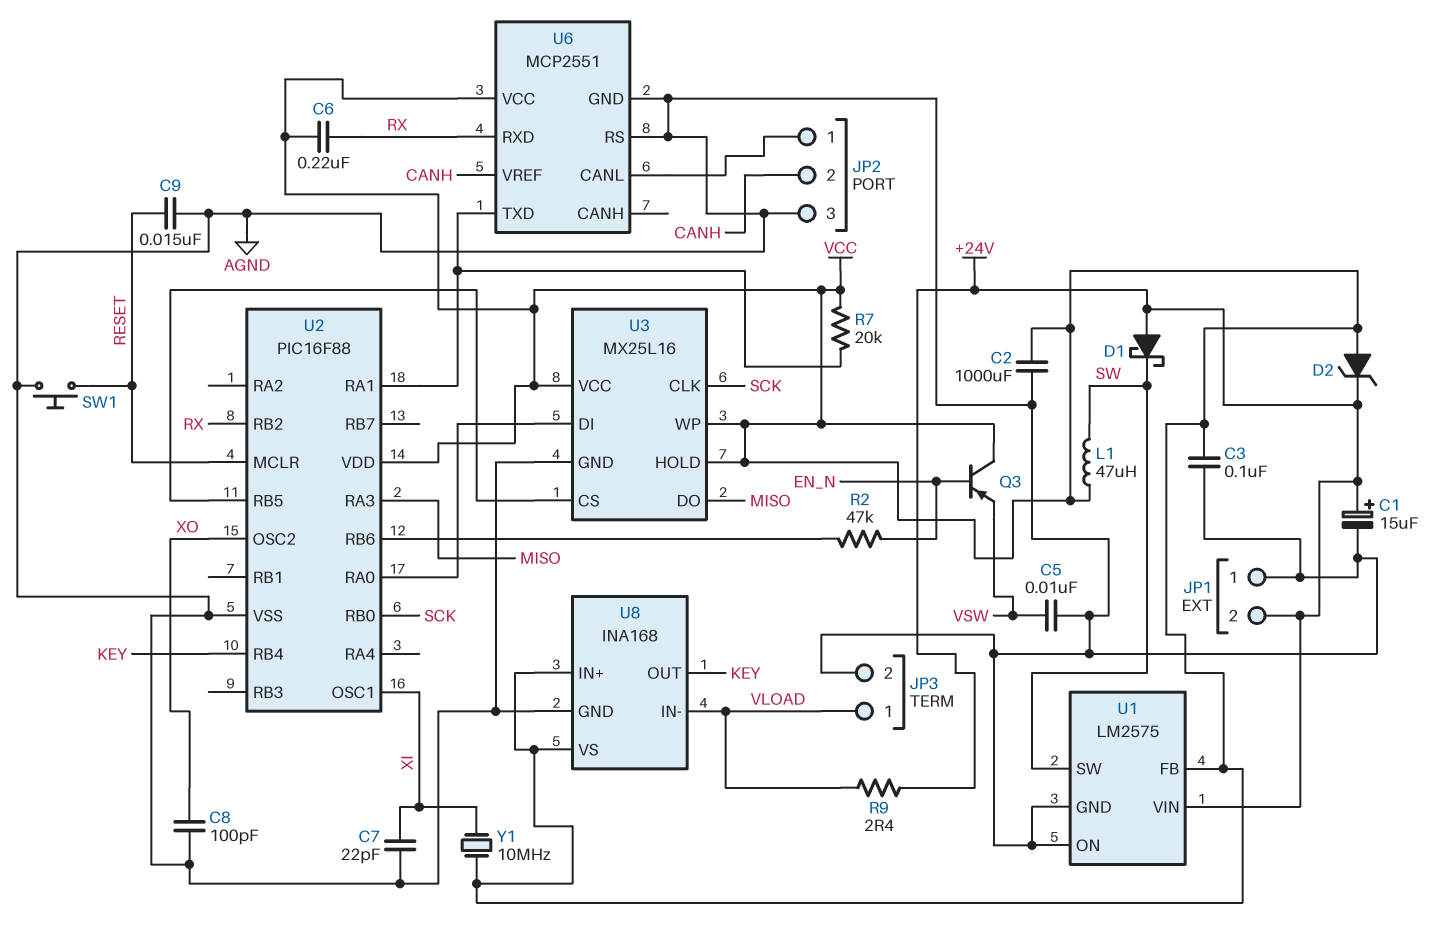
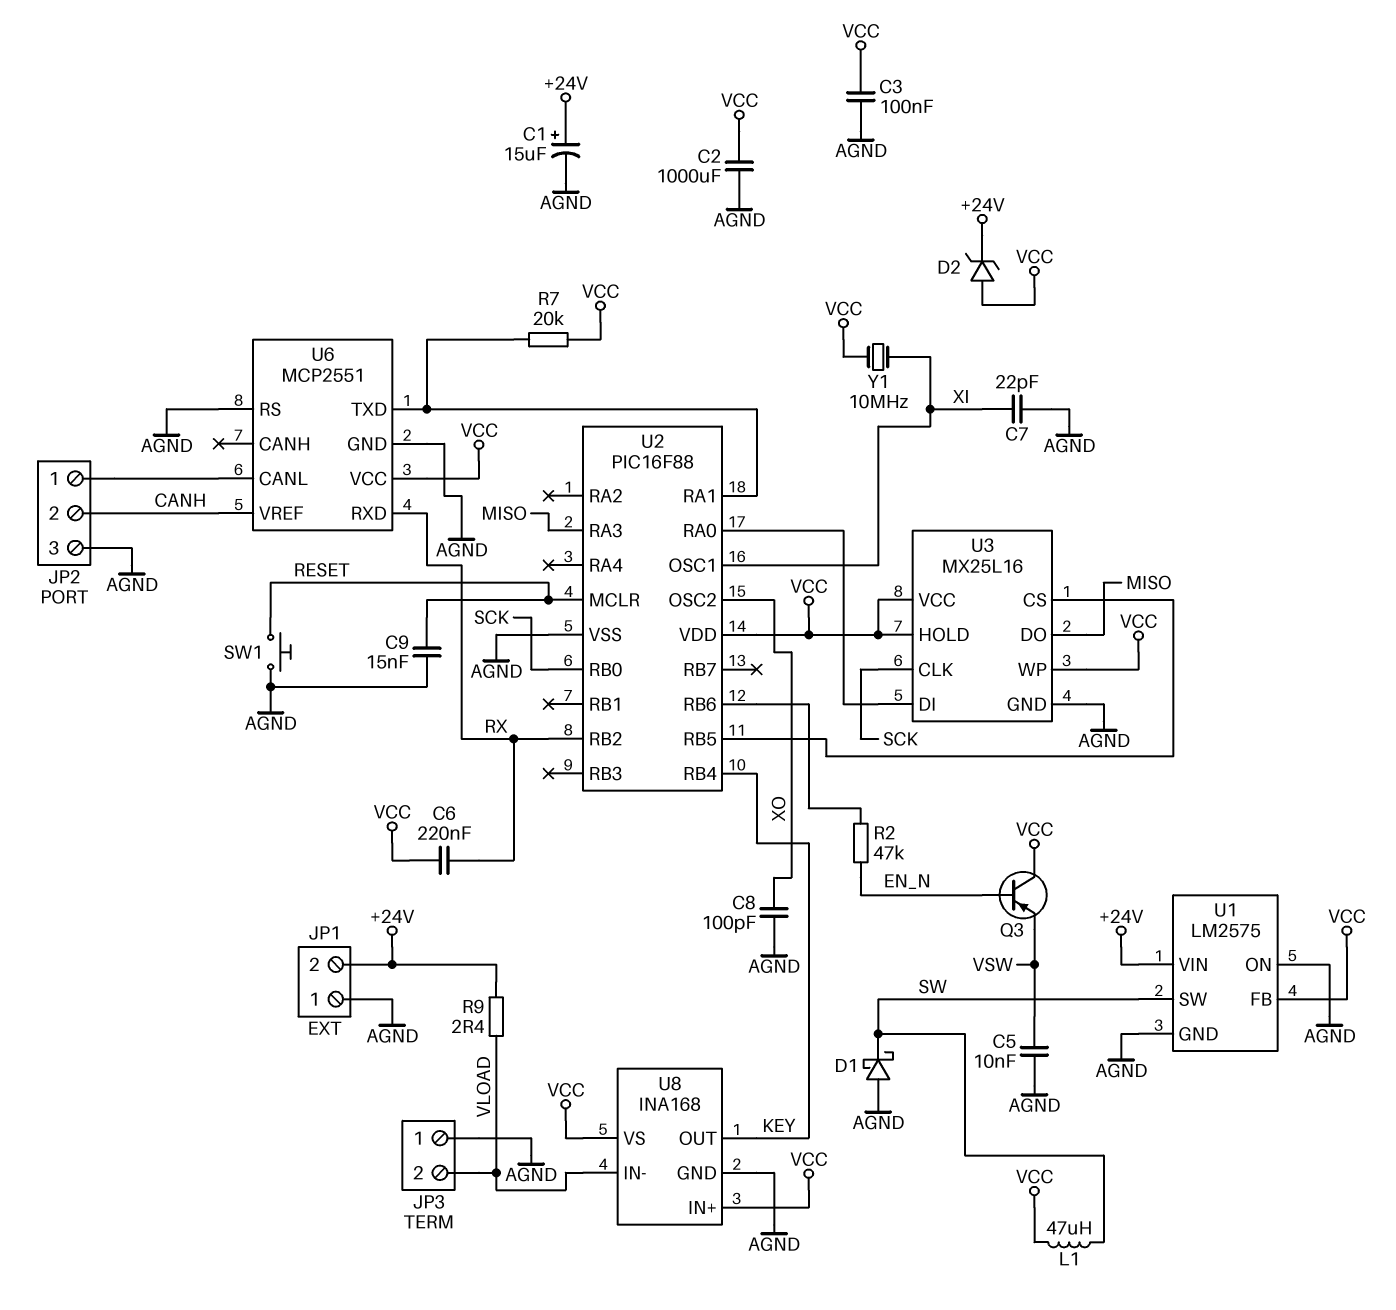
D1: schottky (A +24V, K SW) -> schottky (A AGND, K SW)
JP3 pin 1: VLOAD -> AGND
JP3 pin 2: AGND -> VLOAD

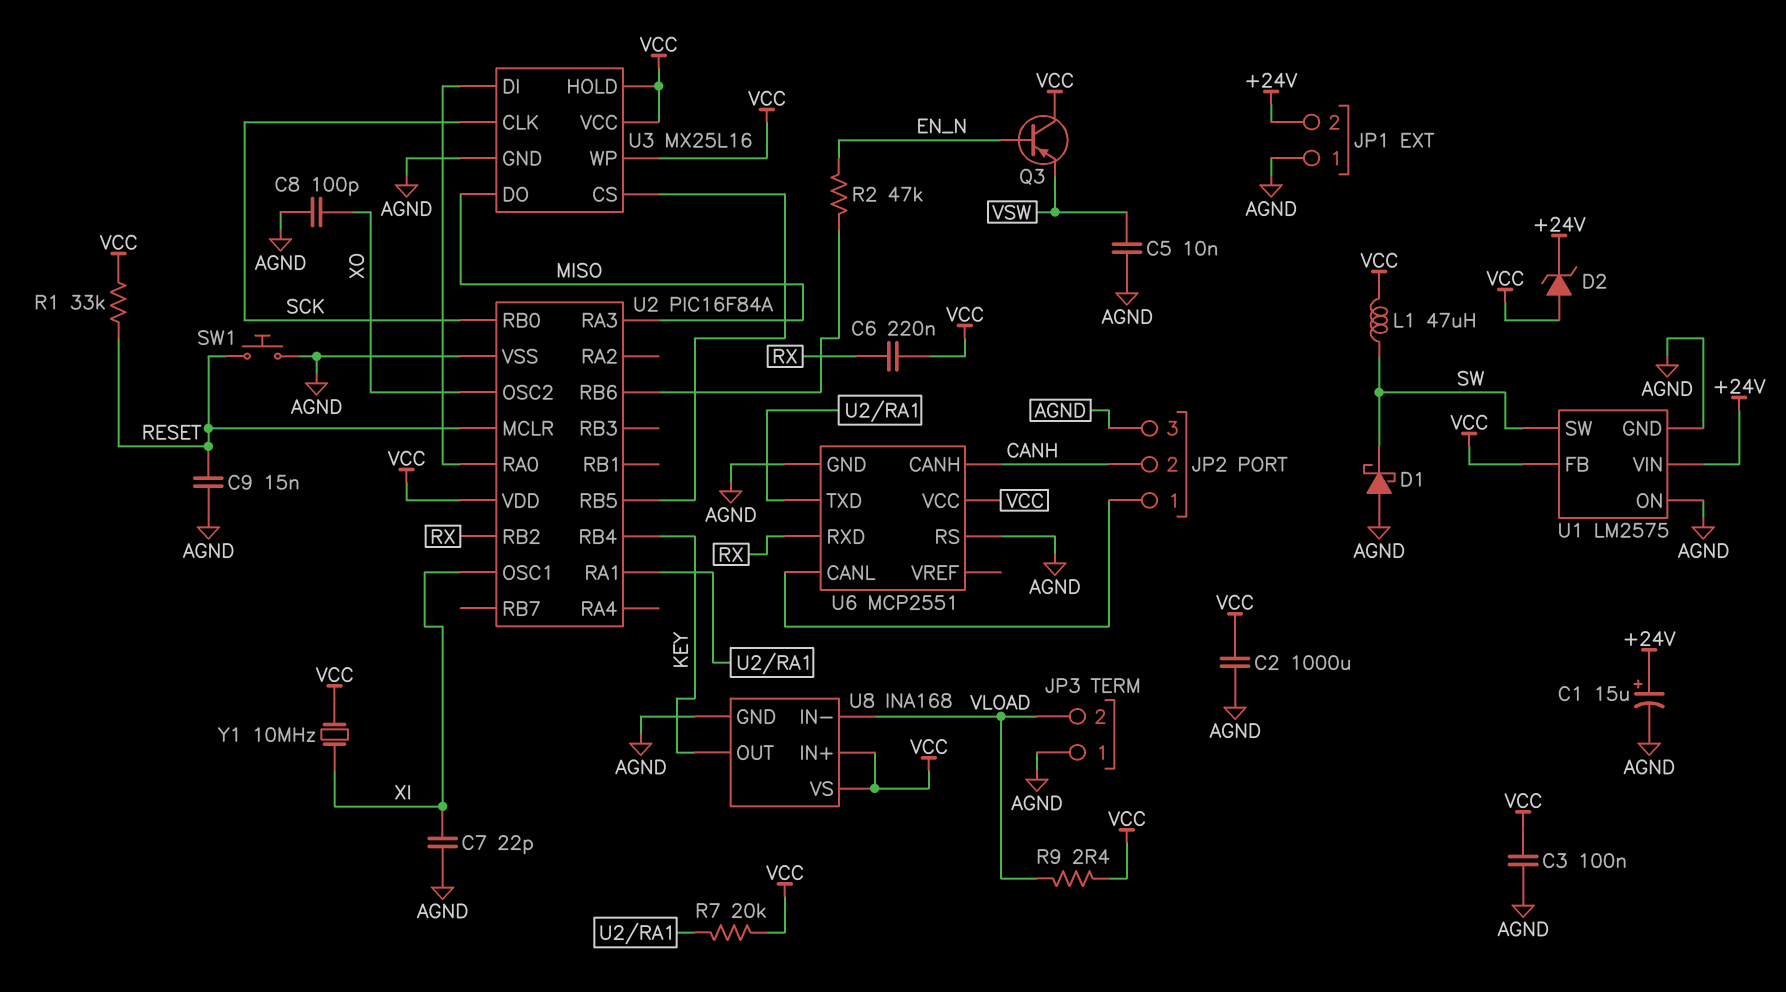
R1: none -> 33k (RESET, VCC)
R9: 2.4 (+24V, VLOAD) -> 2.4 (VCC, VLOAD)
U2: PIC16F88 -> PIC16F84A
U6 pin CANH: none -> CANH
U6 pin VREF: CANH -> none

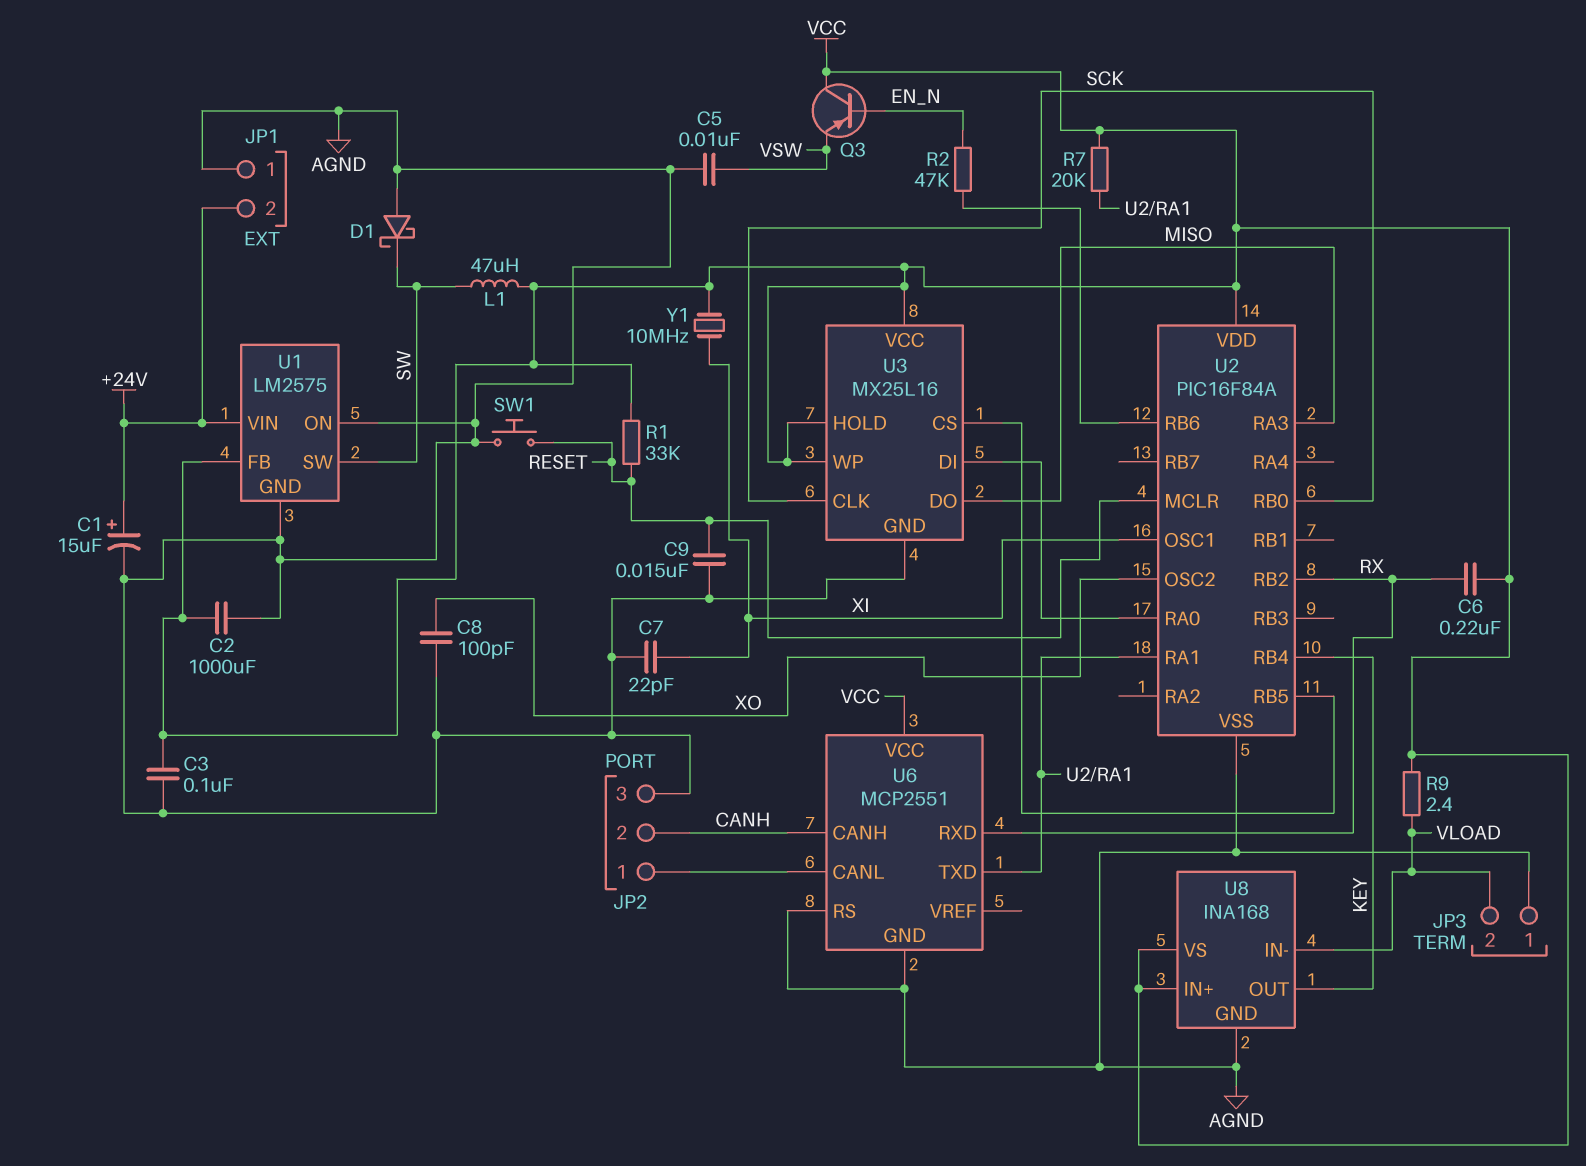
D2: zener (A VCC, K +24V) -> none

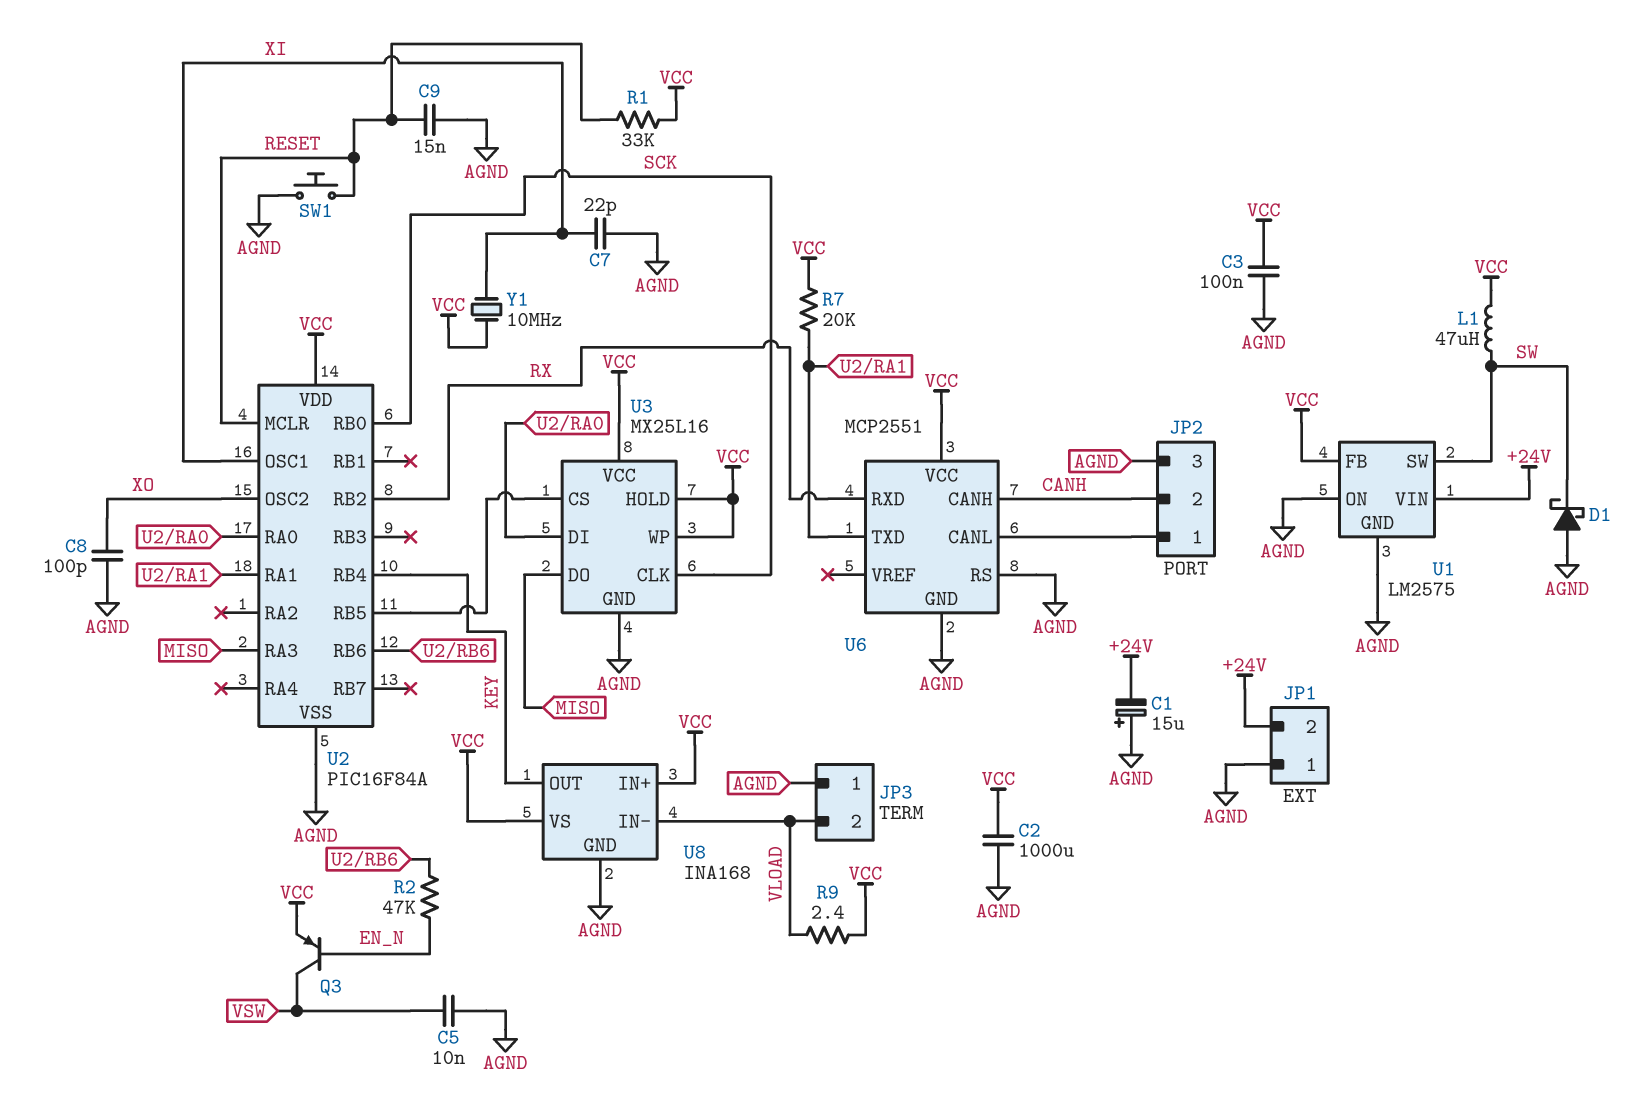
C1: 15uF (plus +24V, minus AGND) -> 15uF (plus AGND, minus +24V)
C6: 220nF (RX, VCC) -> none
Q3: PNP (B EN_N, C VCC, E VSW) -> PNP (B EN_N, C VSW, E VCC)

